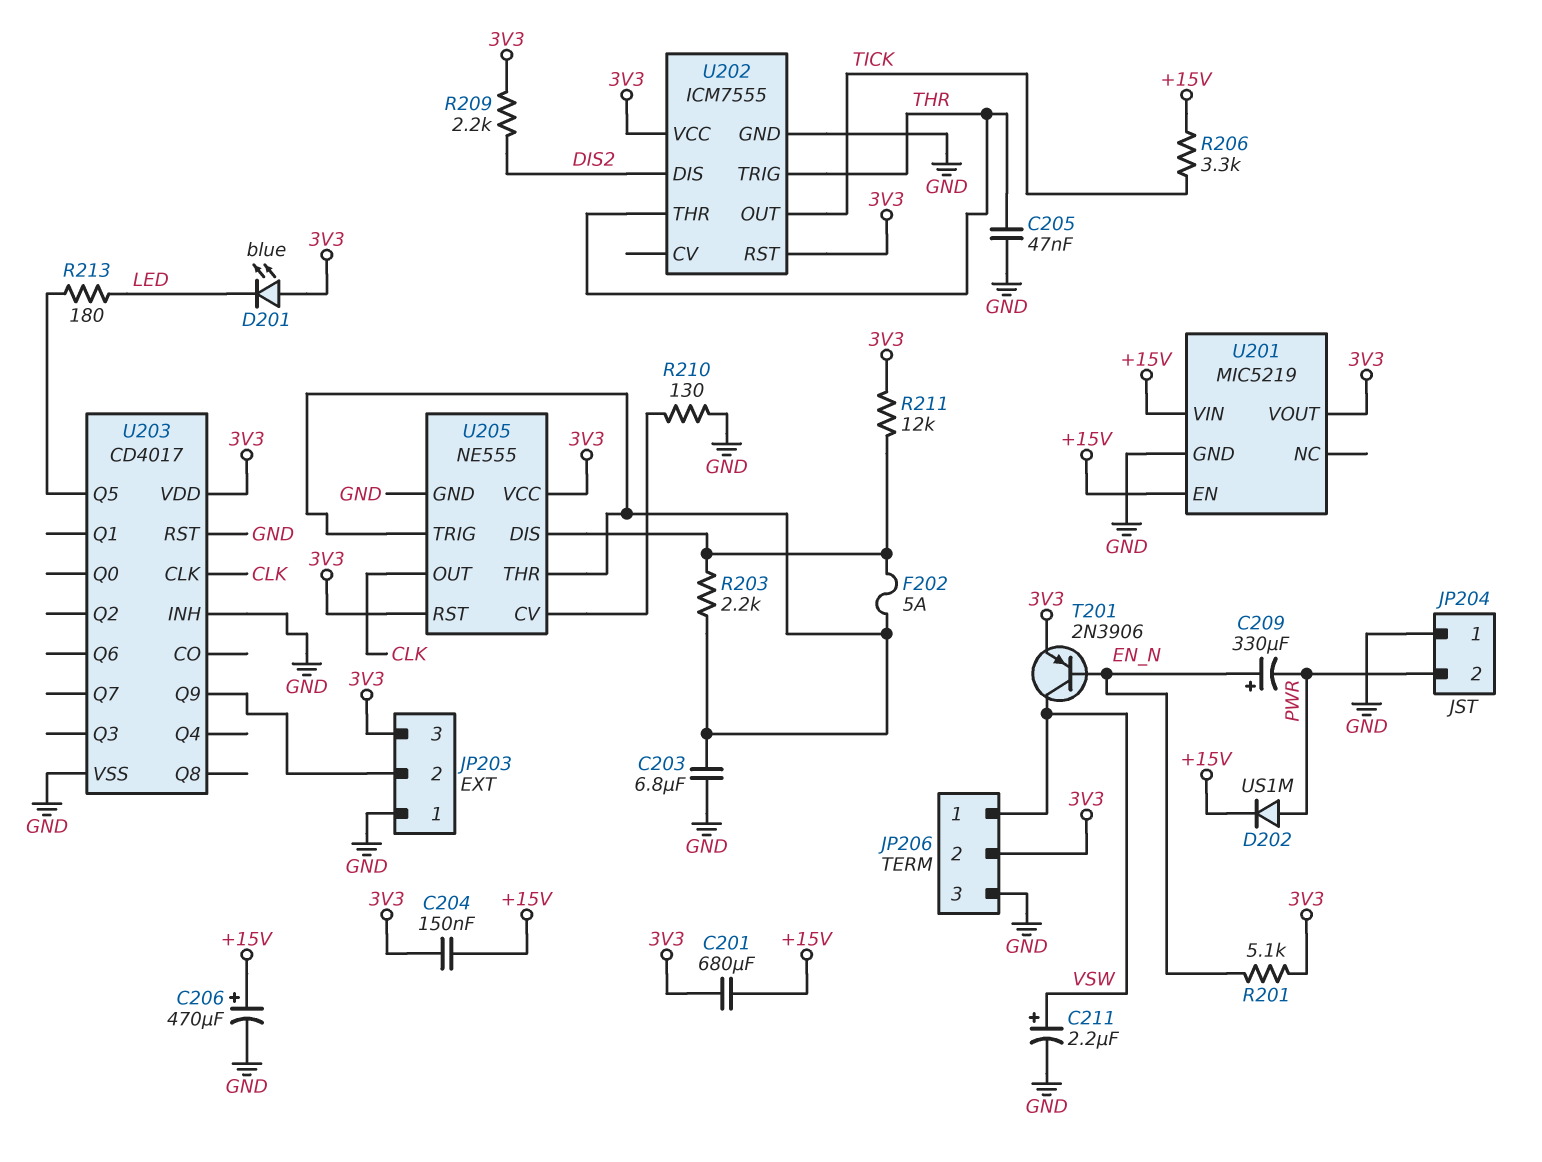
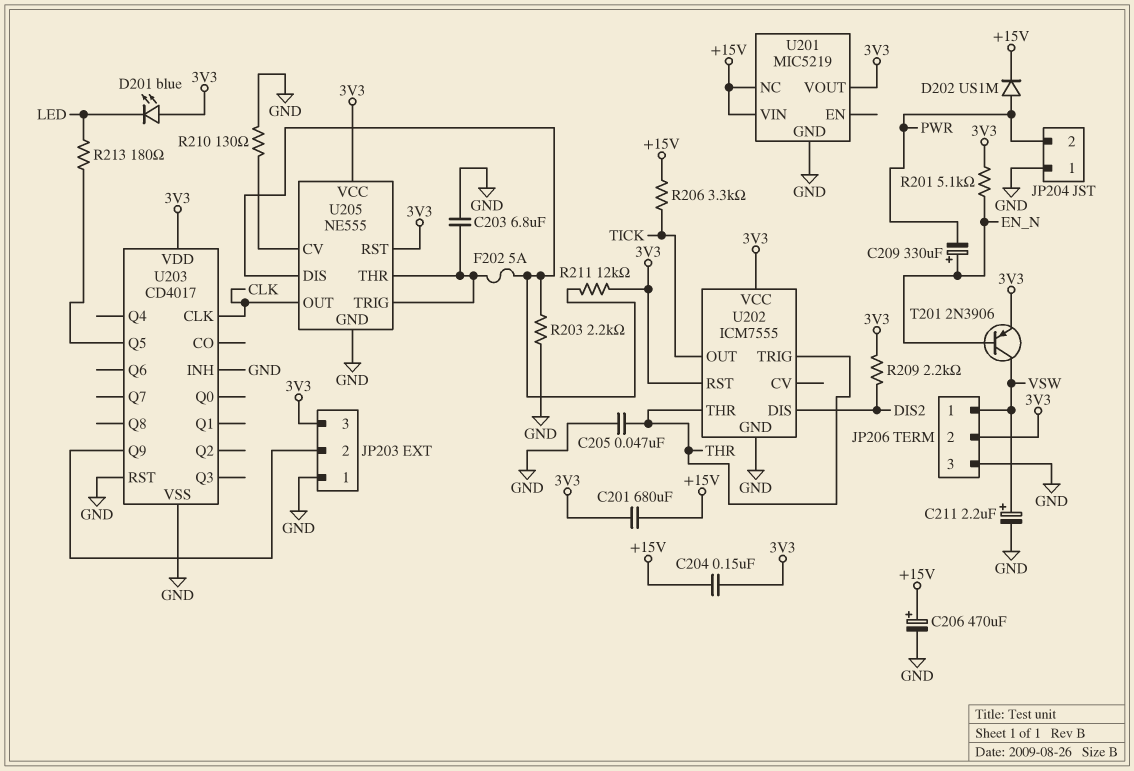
R203: 2.2k (U205/DIS, U205/THR) -> 2.2k (GND, U205/DIS)
U201 pin EN: +15V -> none
U201 pin NC: none -> +15V

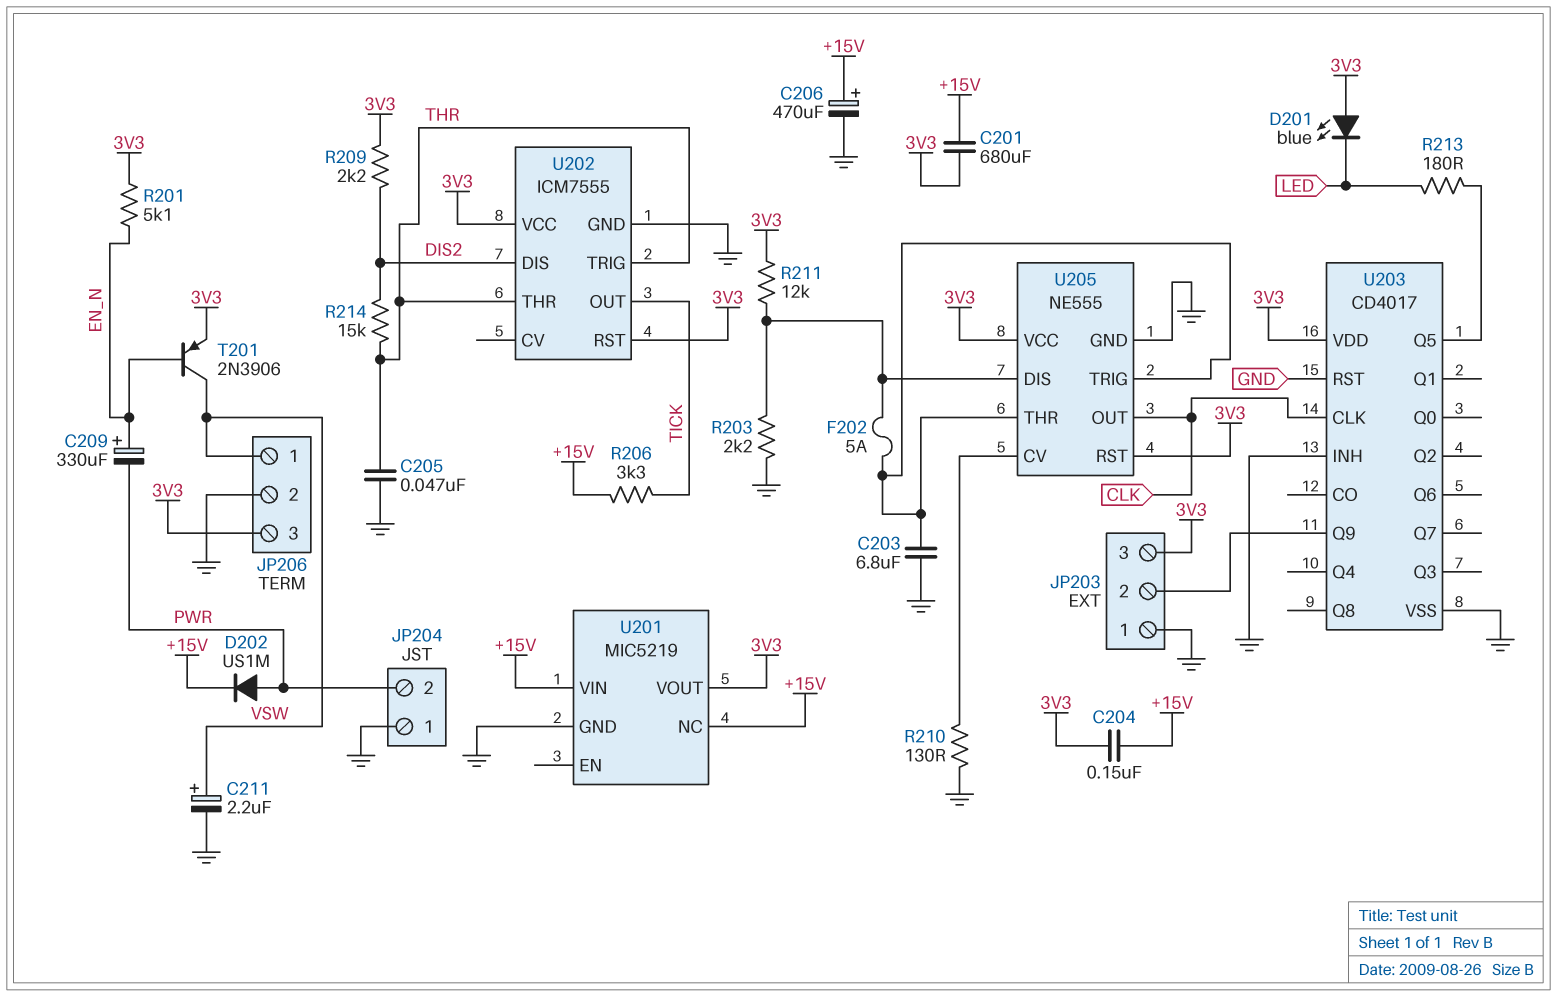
JP206 pin 2: 3V3 -> GND
JP206 pin 3: GND -> 3V3
R214: none -> 15k (DIS2, THR)

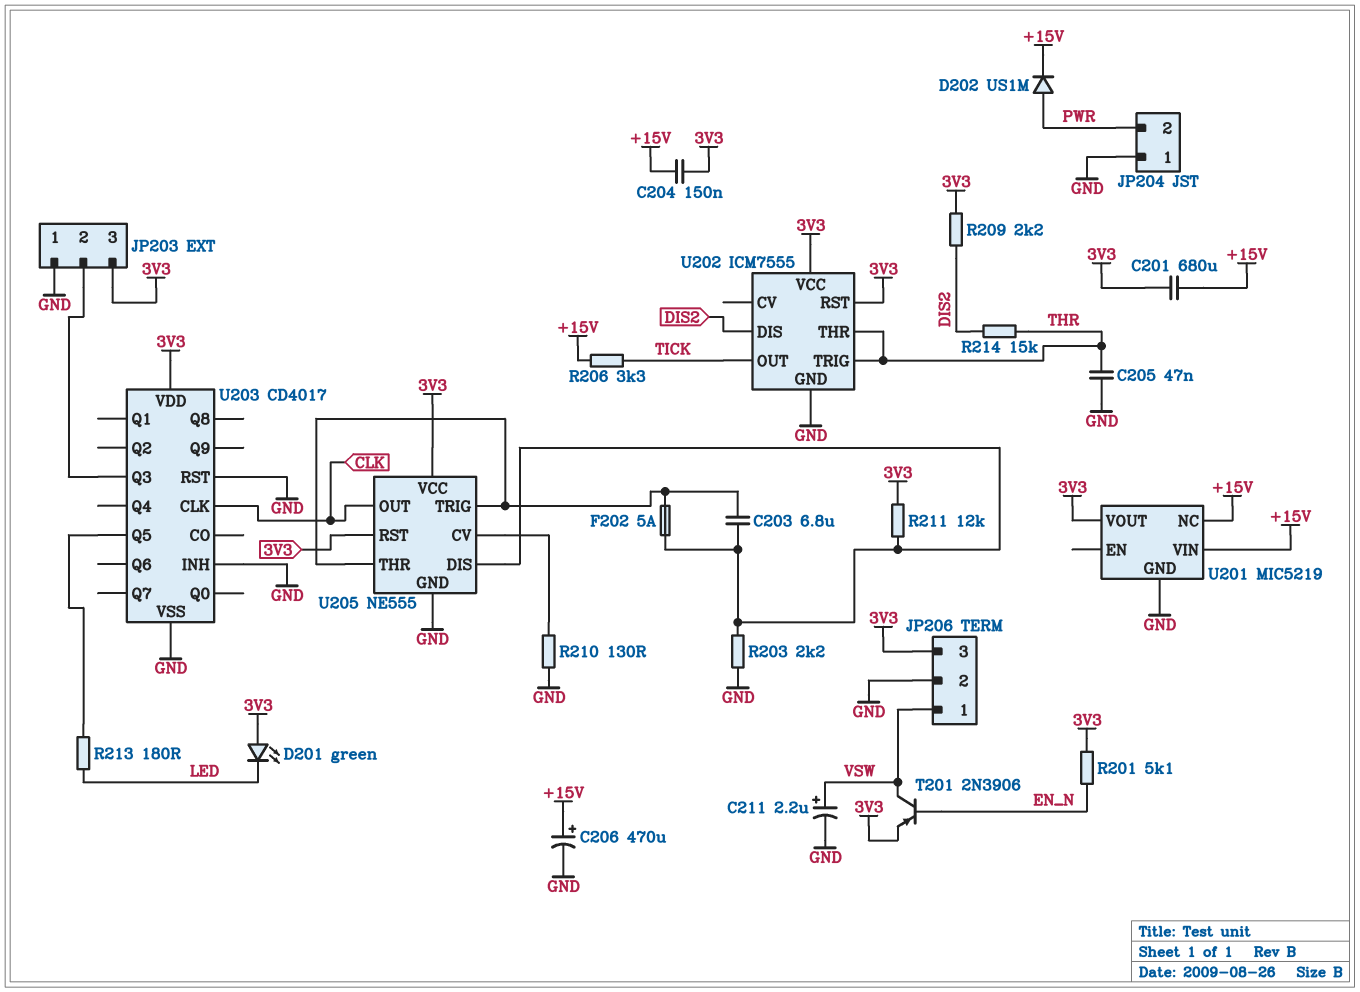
C203: 6.8uF (GND, U205/THR) -> 6.8uF (U205/DIS, U205/THR)
C209: 330uF (plus EN_N, minus PWR) -> none
D201: LED blue (A 3V3, K LED) -> LED green (A 3V3, K LED)
U203 pin Q3: none -> JP203/2
U203 pin Q9: JP203/2 -> none

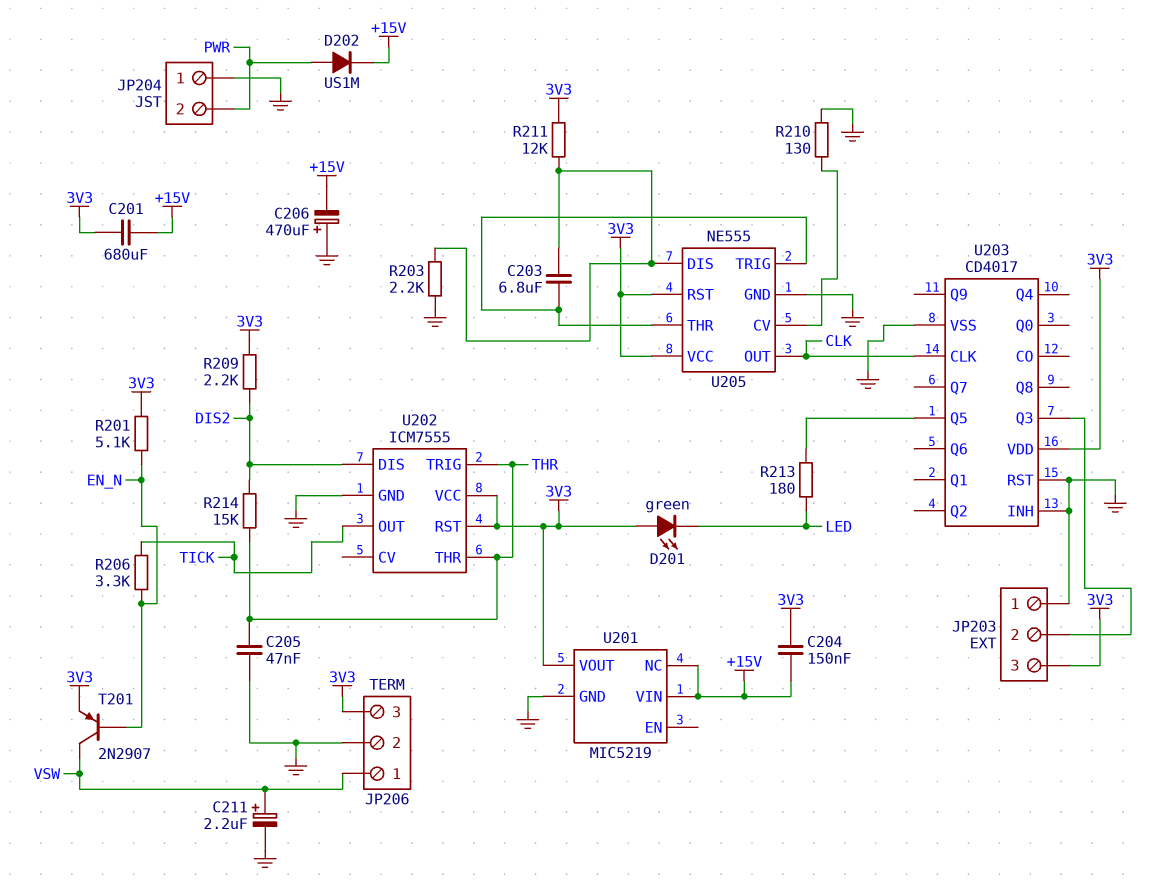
C206: 470uF (plus +15V, minus GND) -> 470uF (plus GND, minus +15V)
F202: 5A (U205/DIS, U205/THR) -> none
R206: 3.3k (+15V, TICK) -> 3.3k (EN_N, TICK)
T201: PNP 2N3906 (B EN_N, C VSW, E 3V3) -> PNP 2N2907 (B EN_N, C VSW, E 3V3)

